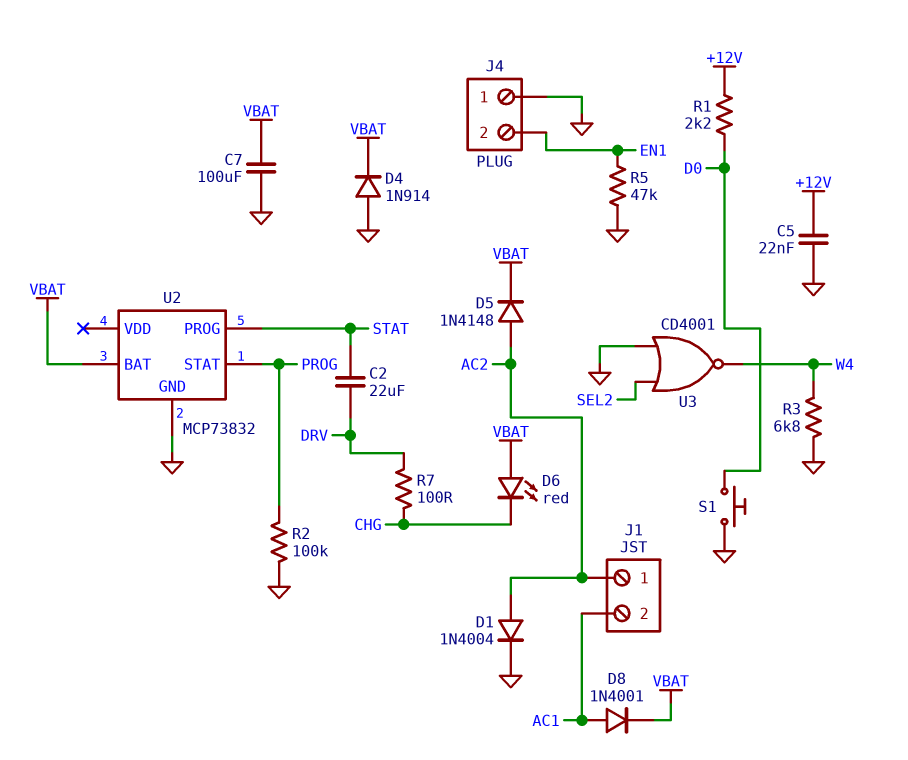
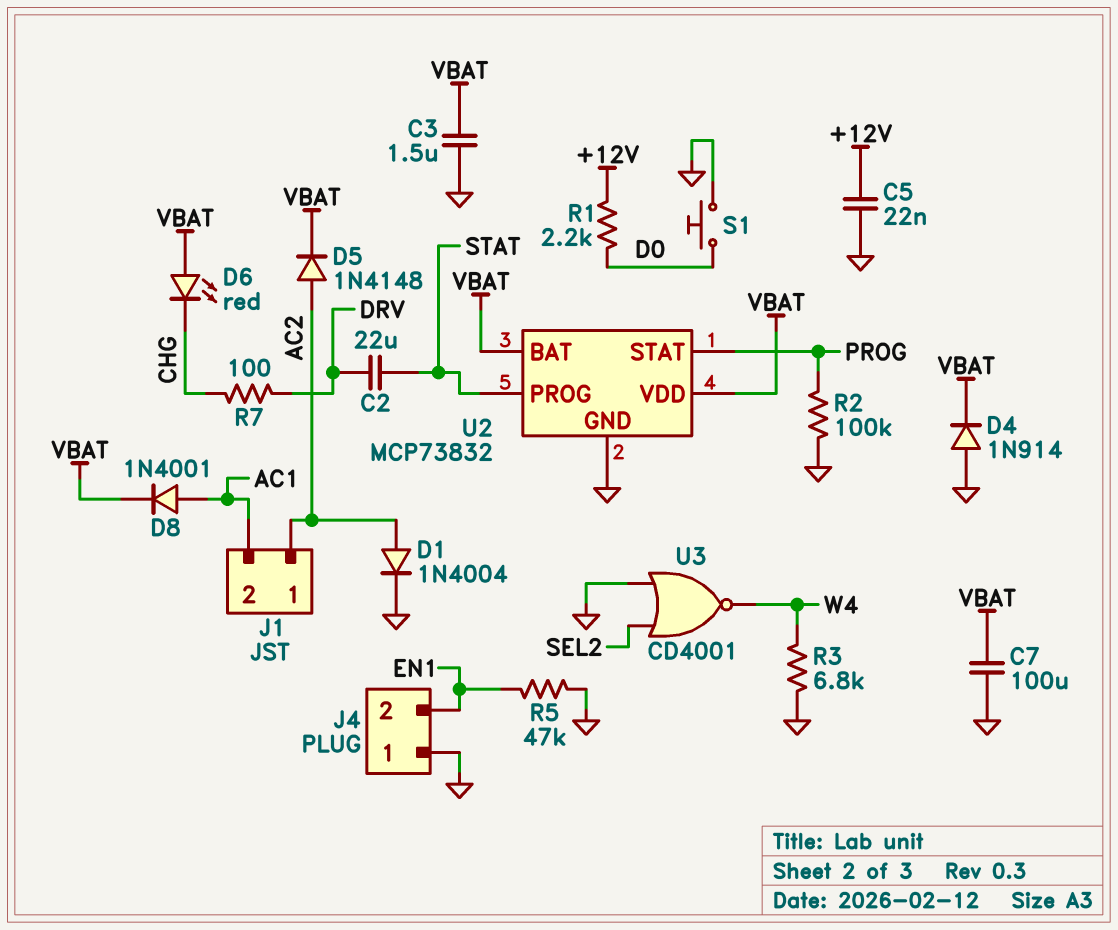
C3: none -> 1.5uF (GND, VBAT)
U2 pin VDD: none -> VBAT

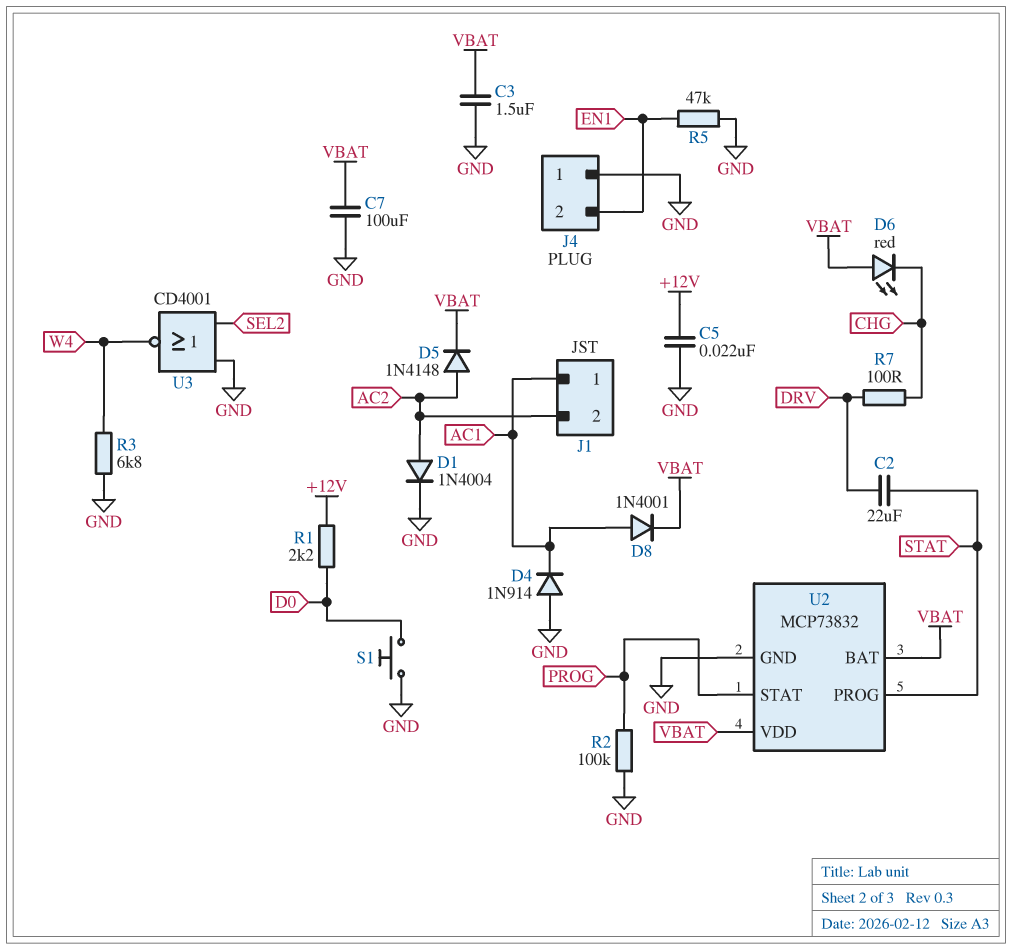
D4: diode 1N914 (A GND, K VBAT) -> diode 1N914 (A GND, K AC1)
J1 pin 1: AC2 -> AC1
J1 pin 2: AC1 -> AC2

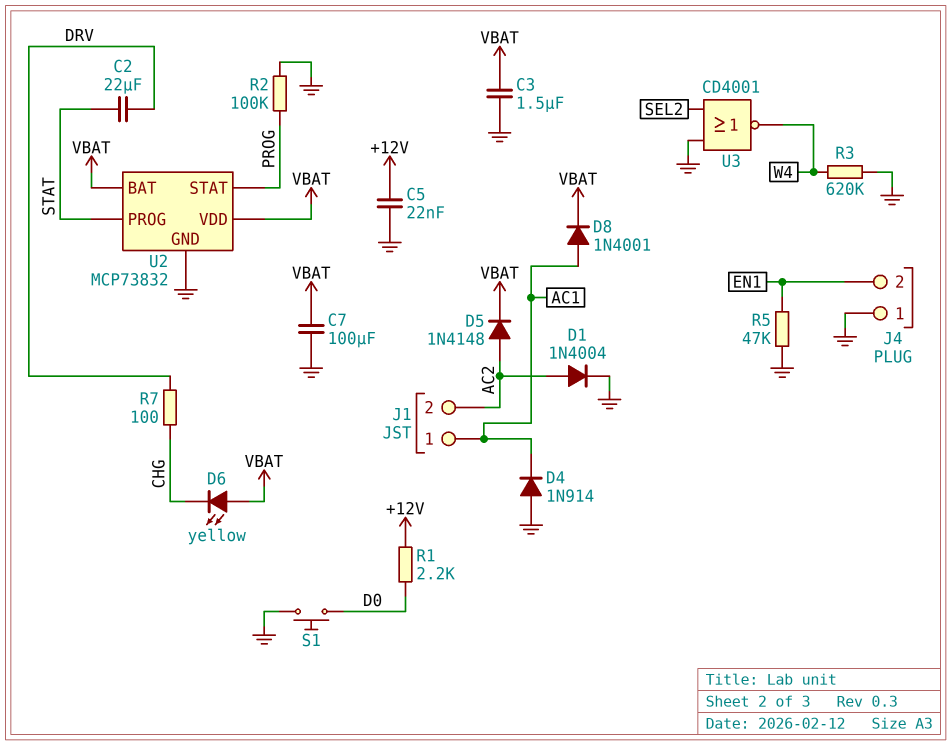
D6: LED red (A VBAT, K CHG) -> LED yellow (A VBAT, K CHG)
R3: 6.8k (GND, W4) -> 620k (GND, W4)

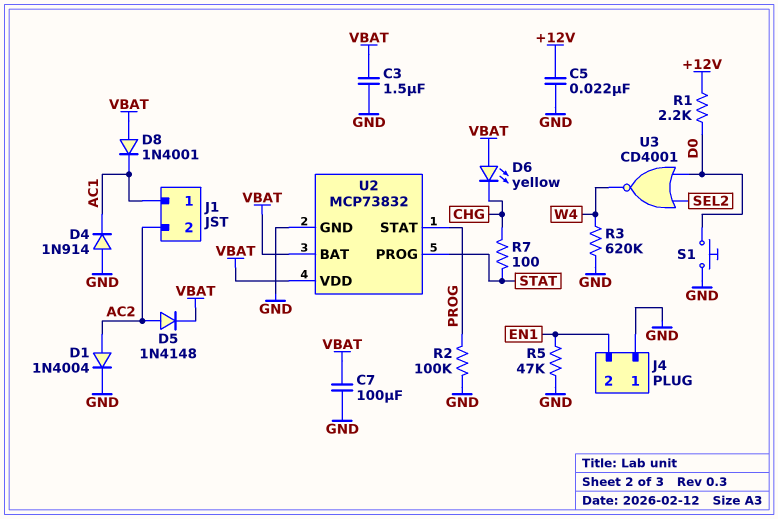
C2: 22uF (DRV, STAT) -> none
D8: diode 1N4001 (A AC1, K VBAT) -> diode 1N4001 (A VBAT, K AC1)
R7: 100 (CHG, DRV) -> 100 (CHG, STAT)
U3: NOR CD4001 (in GND, in SEL2, out W4) -> NOR CD4001 (in D0, in SEL2, out W4)

